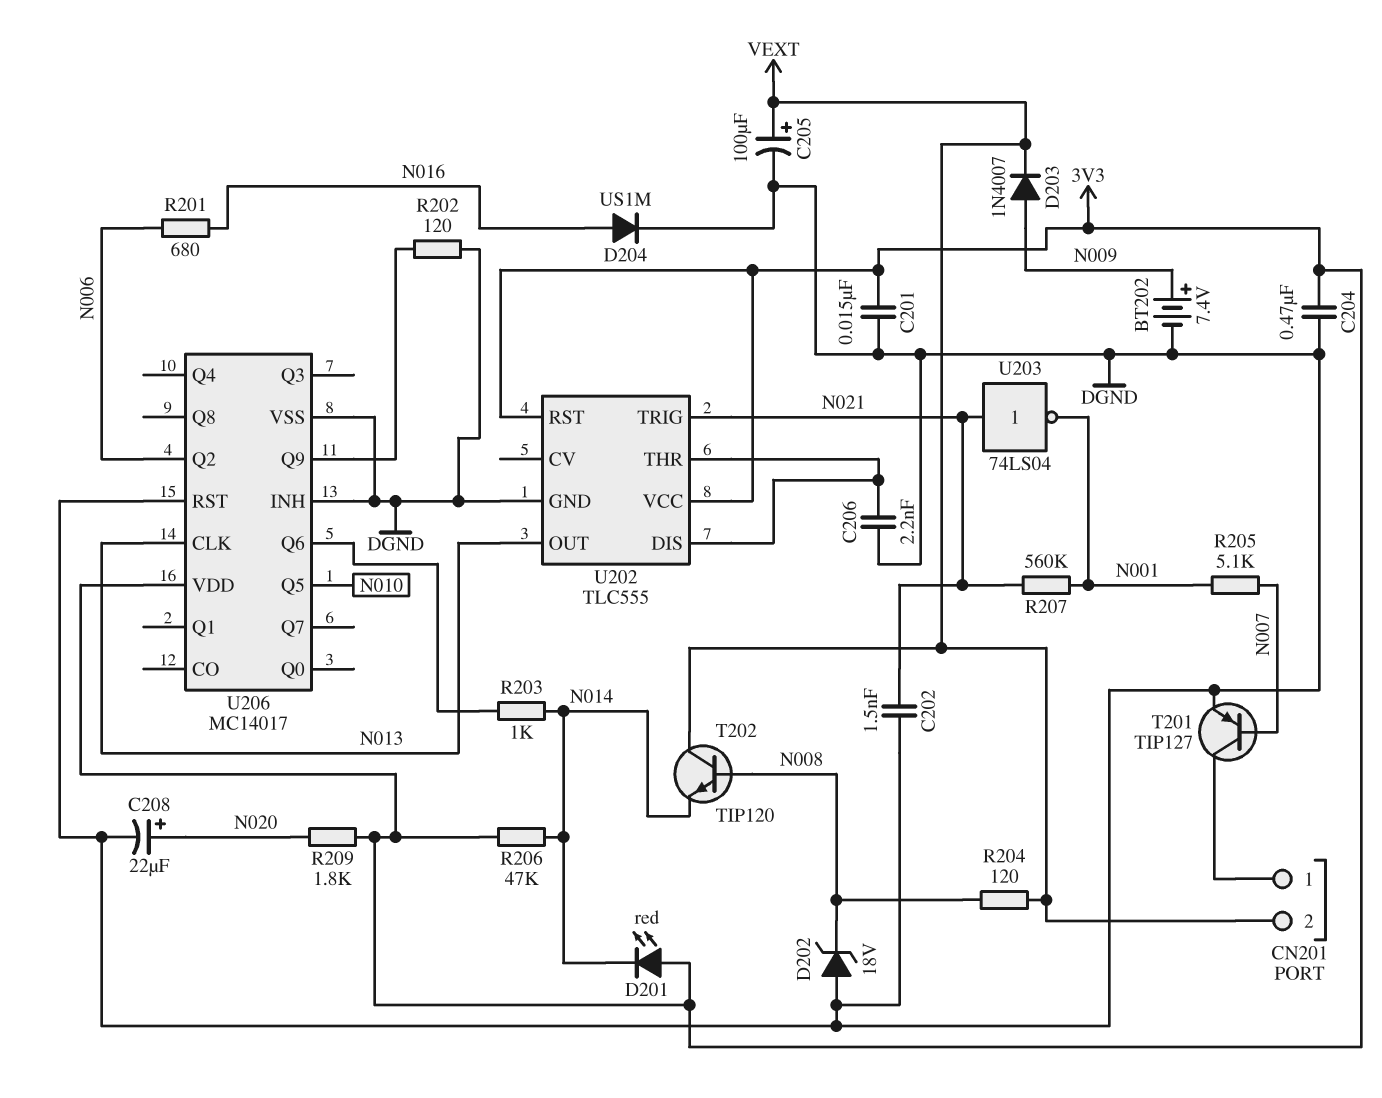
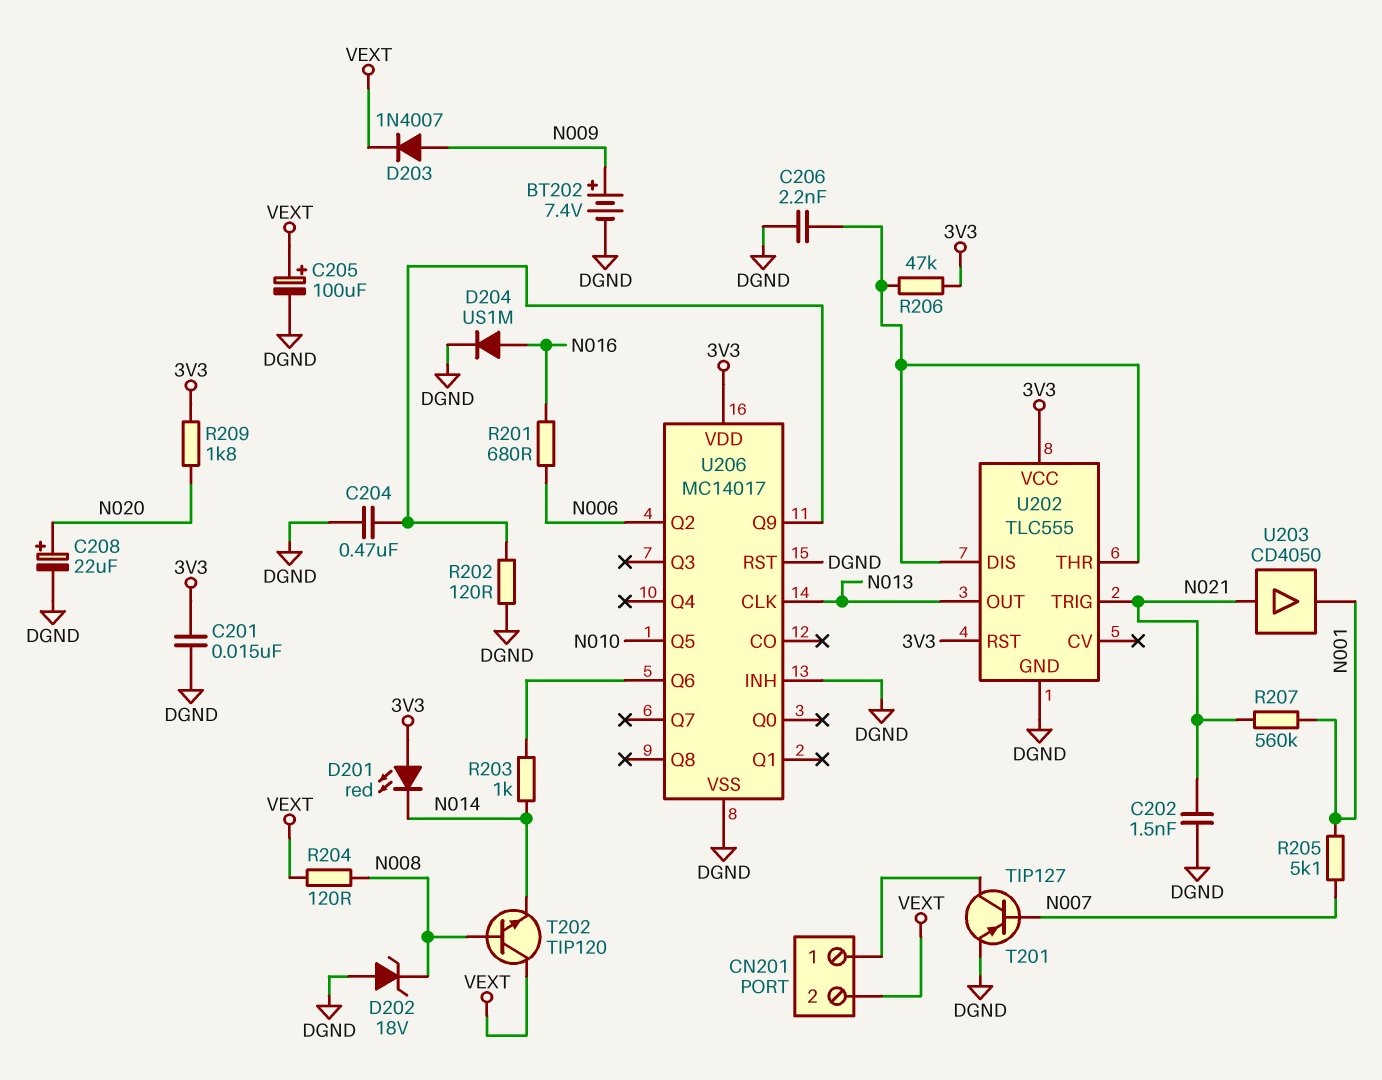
C204: 470nF (3V3, DGND) -> 470nF (DGND, U206/Q9)
R206: 47k (3V3, N014) -> 47k (3V3, U202/DIS)
U203: NOT 74LS04 (in N021, out N001) -> buffer CD4050 (in N021, out N001)

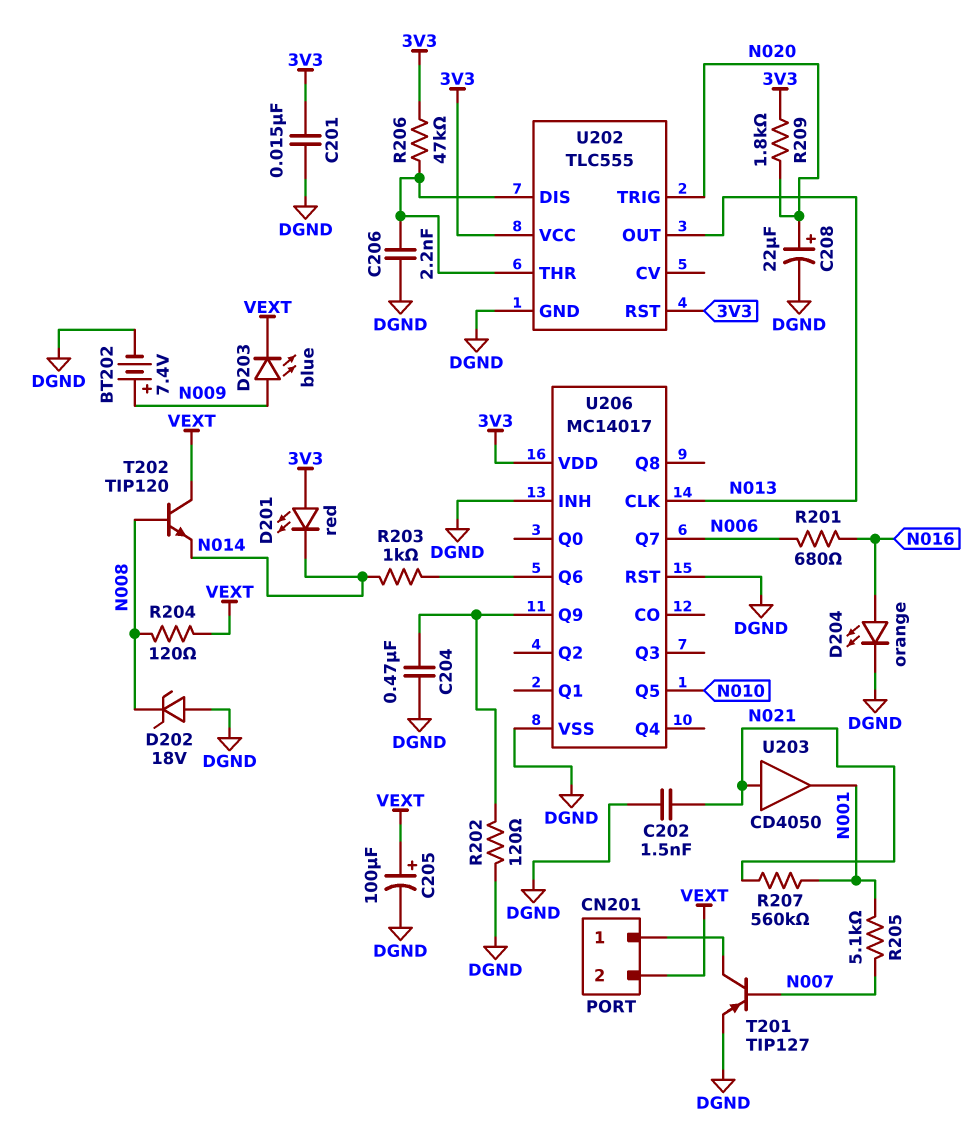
D203: diode 1N4007 (A N009, K VEXT) -> LED blue (A N009, K VEXT)
D204: diode US1M (A N016, K DGND) -> LED orange (A N016, K DGND)
U202 pin TRIG: N021 -> N020
U206 pin Q2: N006 -> none
U206 pin Q7: none -> N006

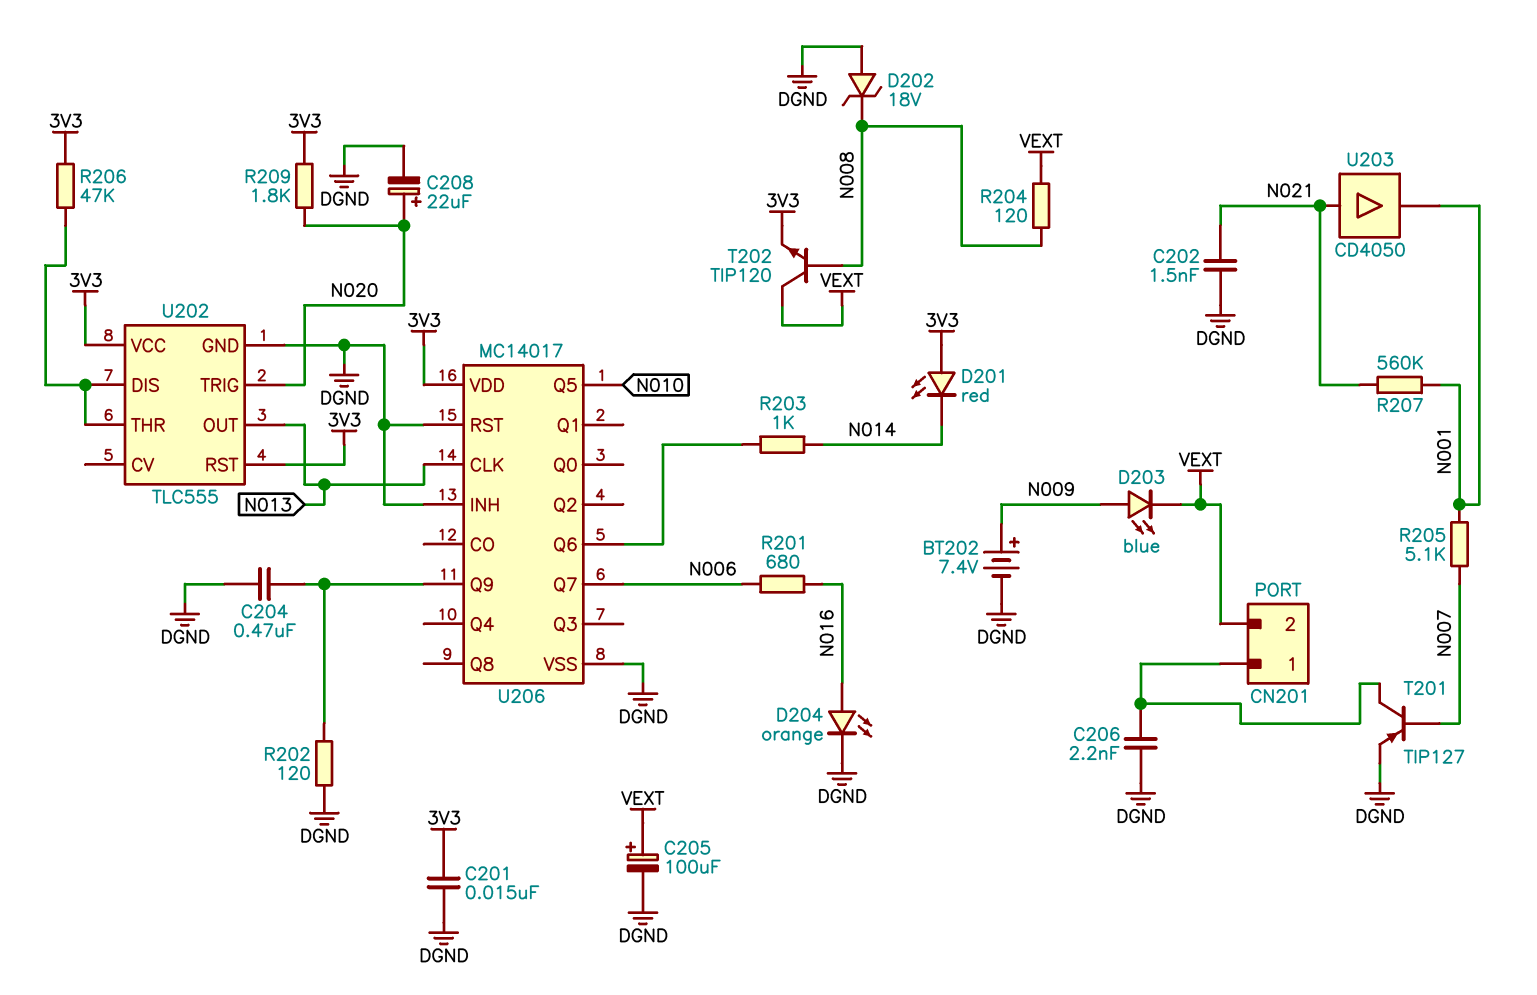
C206: 2.2nF (DGND, U202/DIS) -> 2.2nF (CN201/1, DGND)
T202: NPN TIP120 (B N008, C VEXT, E N014) -> NPN TIP120 (B N008, C VEXT, E 3V3)

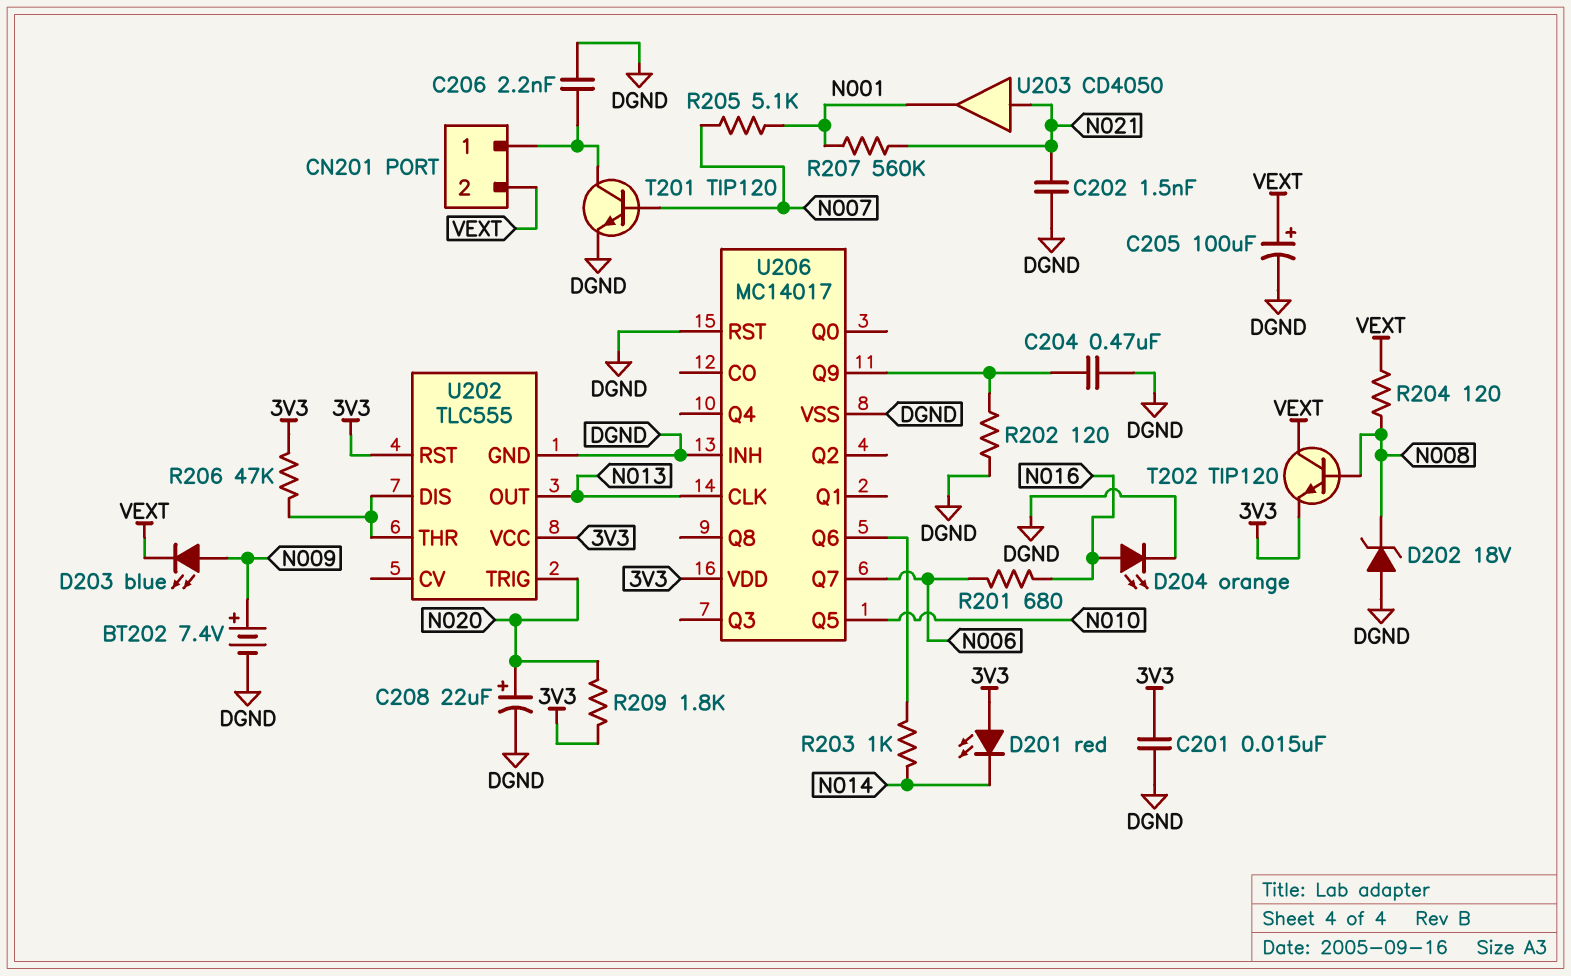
T201: PNP TIP127 (B N007, C CN201/1, E DGND) -> NPN TIP120 (B N007, C CN201/1, E DGND)

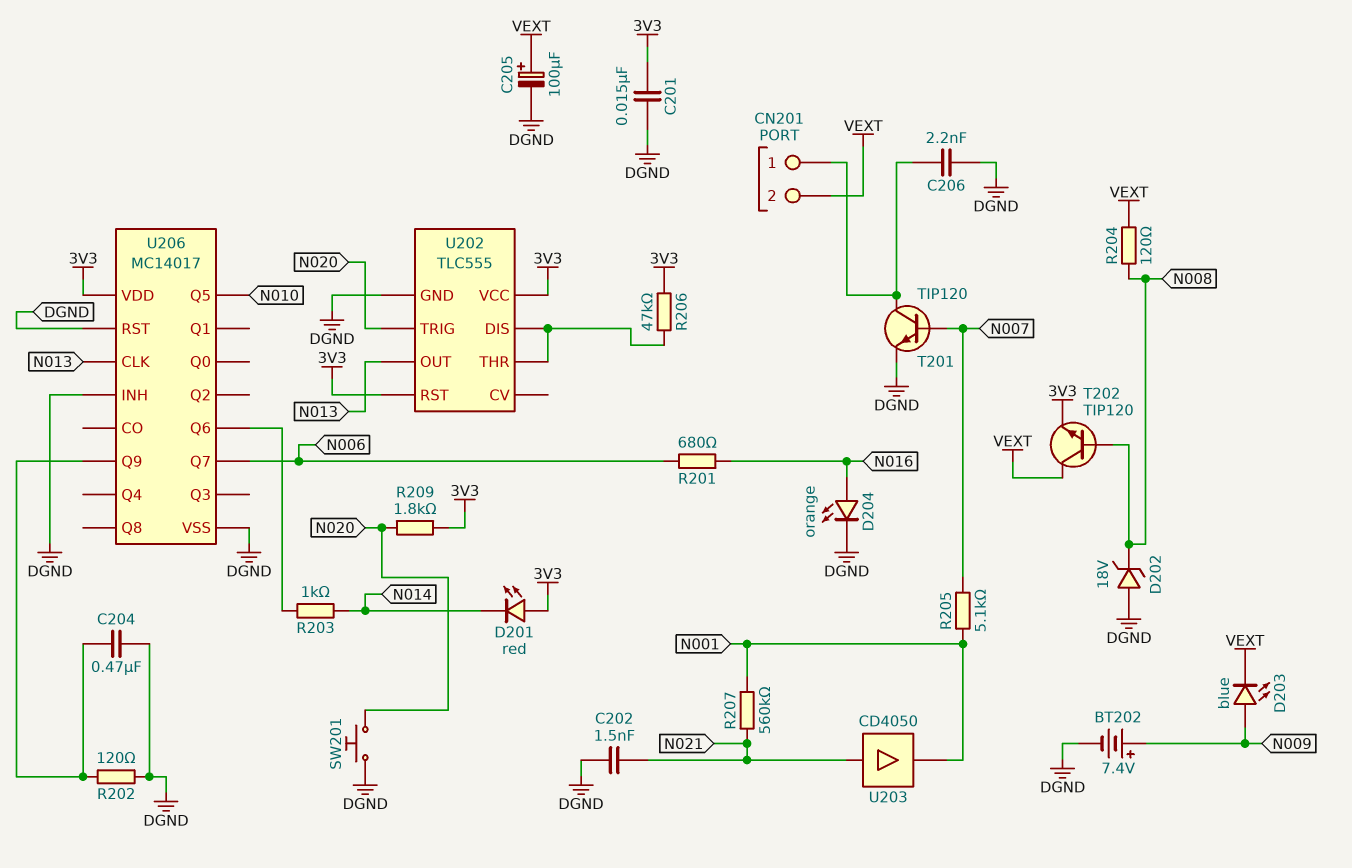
C208: 22uF (plus N020, minus DGND) -> none
SW201: none -> button (DGND, N020)

